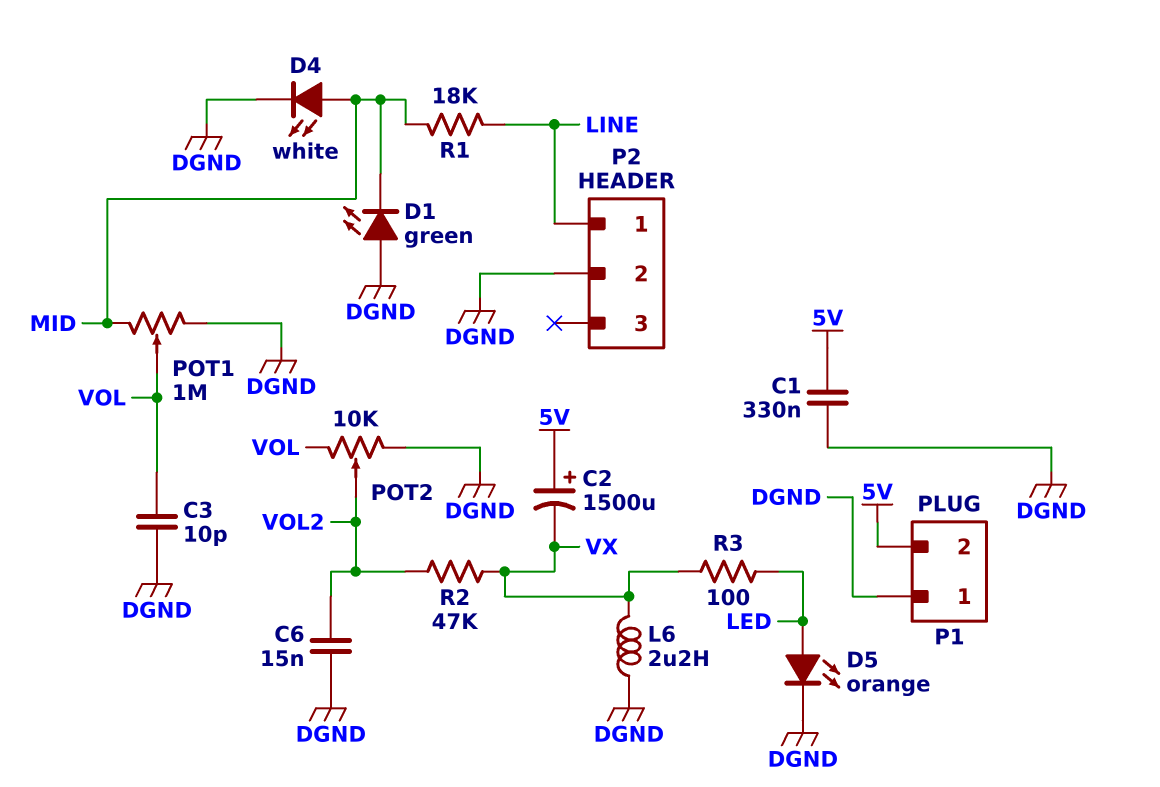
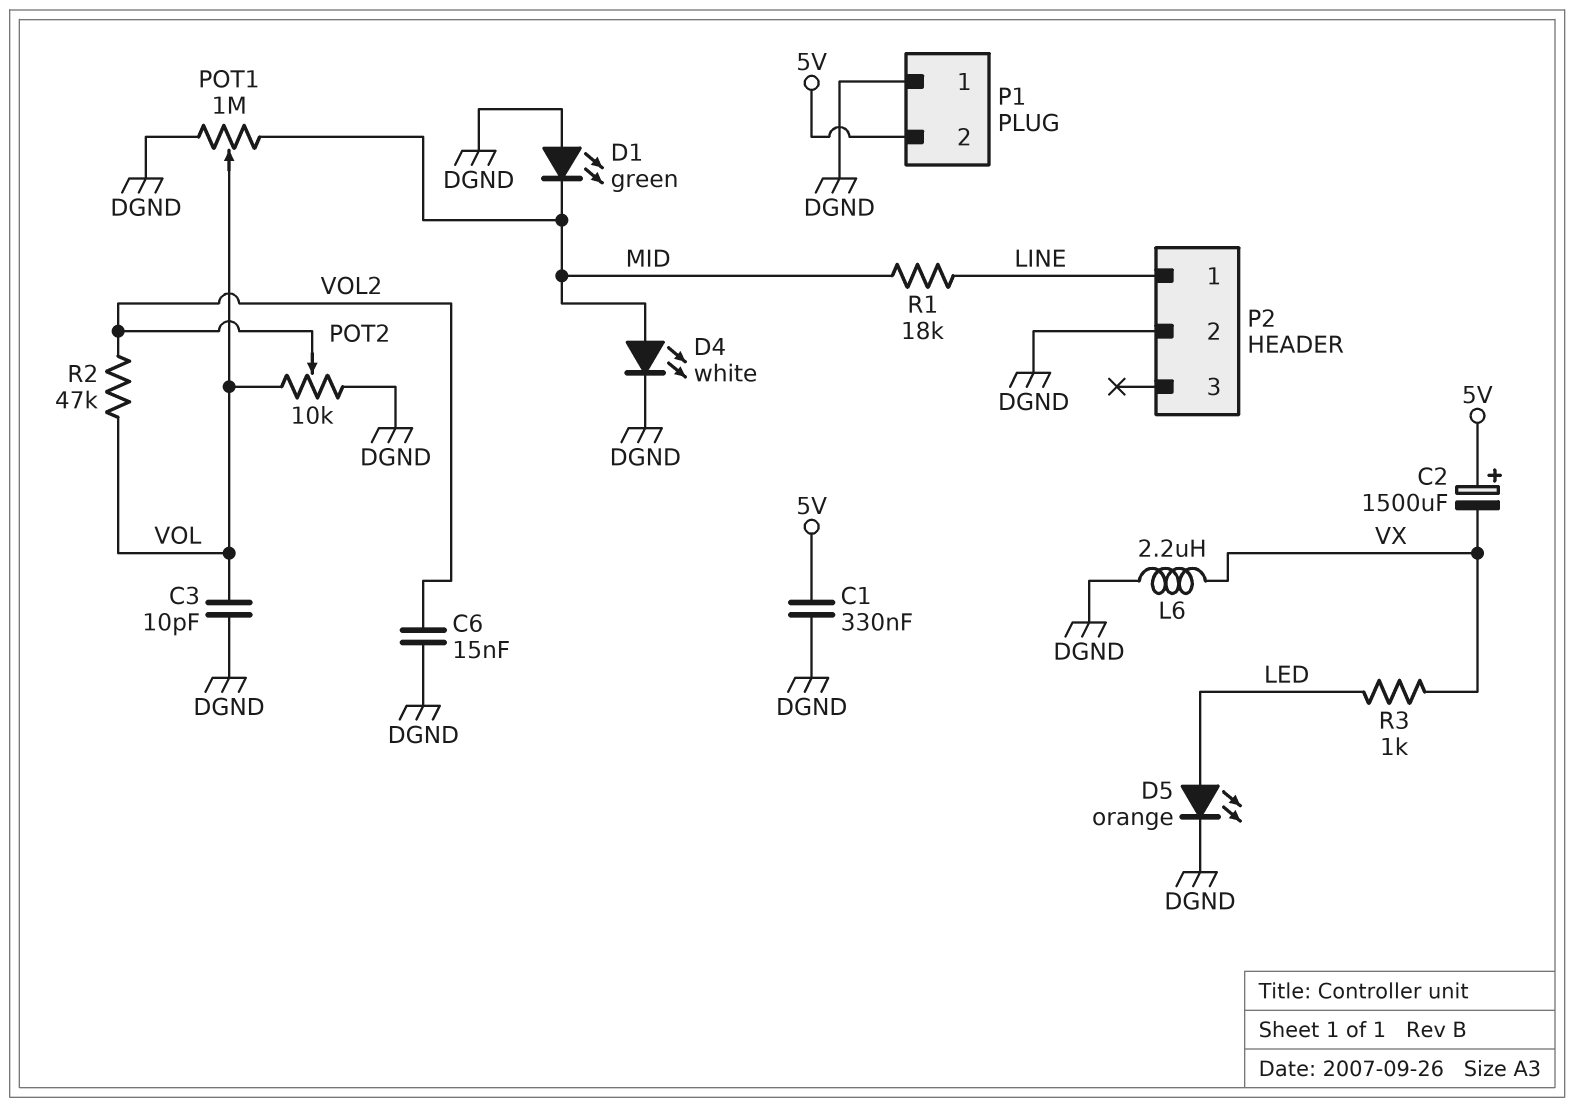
R2: 47k (VOL2, VX) -> 47k (VOL, VOL2)
R3: 100 (LED, VX) -> 1k (LED, VX)

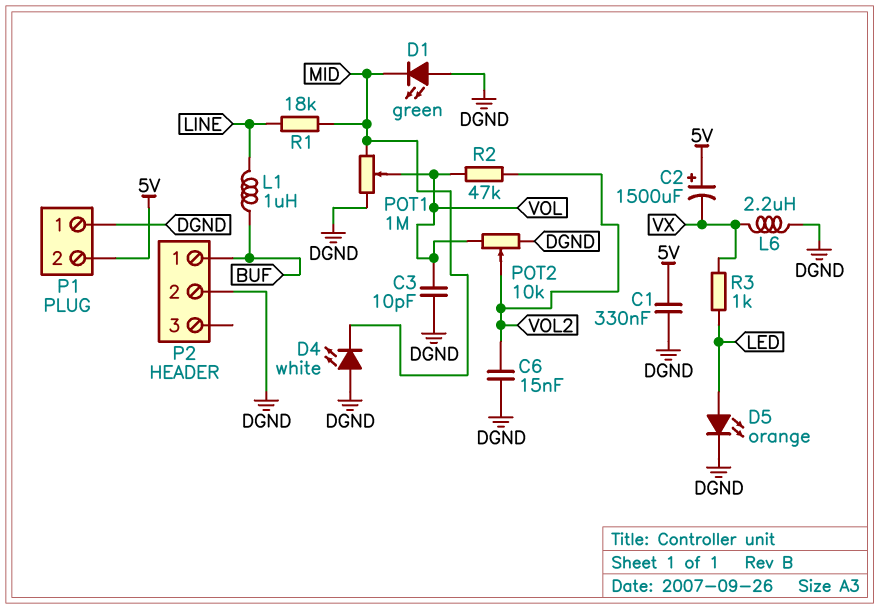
D4: LED white (A MID, K DGND) -> LED white (A DGND, K MID)
L1: none -> 1uH (BUF, LINE)
P2 pin 1: LINE -> BUF

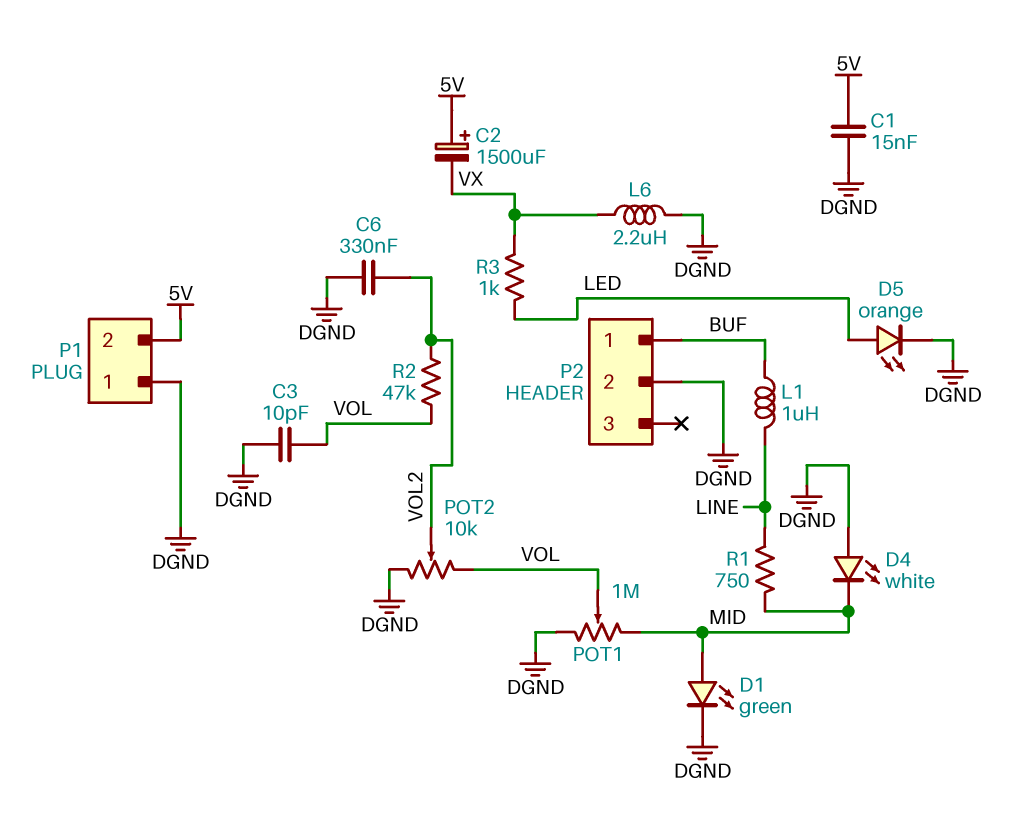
C1: 330nF (5V, DGND) -> 15nF (5V, DGND)
C6: 15nF (DGND, VOL2) -> 330nF (DGND, VOL2)
D1: LED green (A DGND, K MID) -> LED green (A MID, K DGND)
R1: 18k (LINE, MID) -> 750 (LINE, MID)

